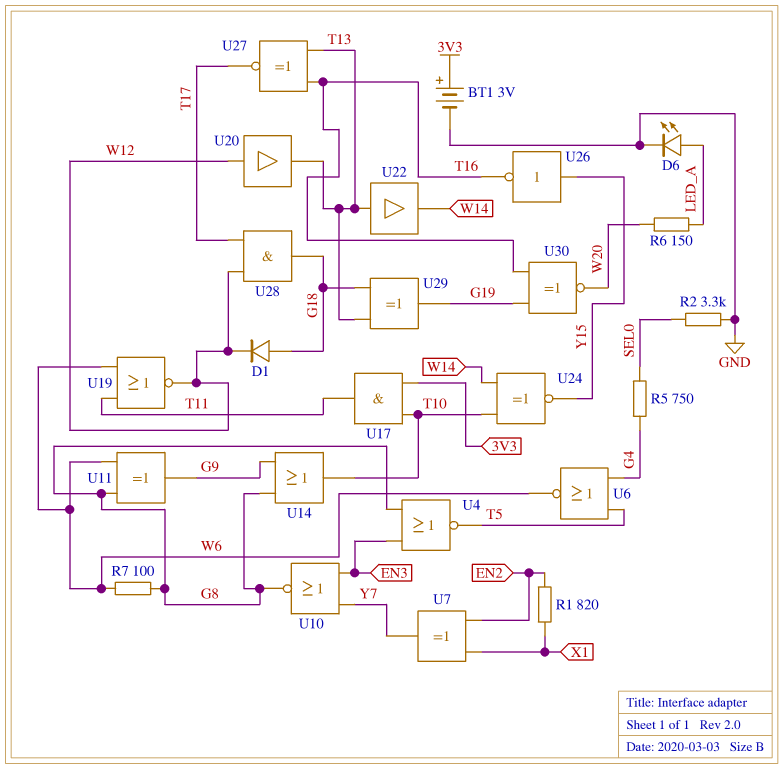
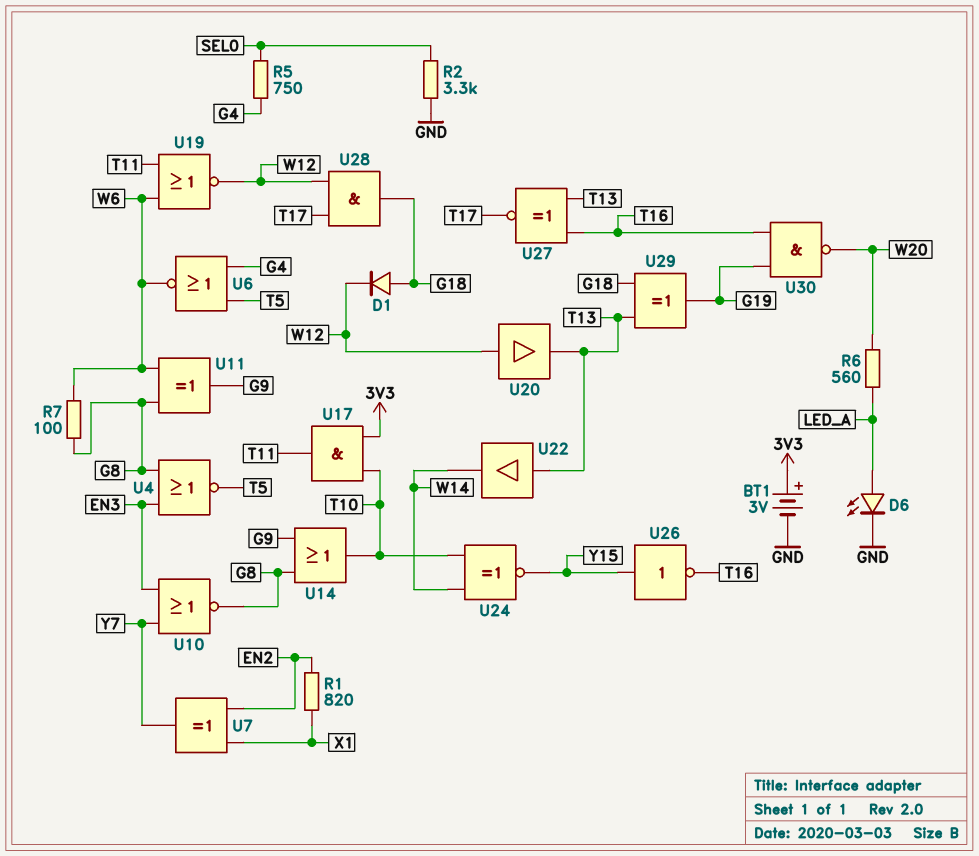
R6: 150 (LED_A, W20) -> 560 (LED_A, W20)
U30: XNOR (in G19, in T16, out W20) -> NAND (in G19, in T16, out W20)

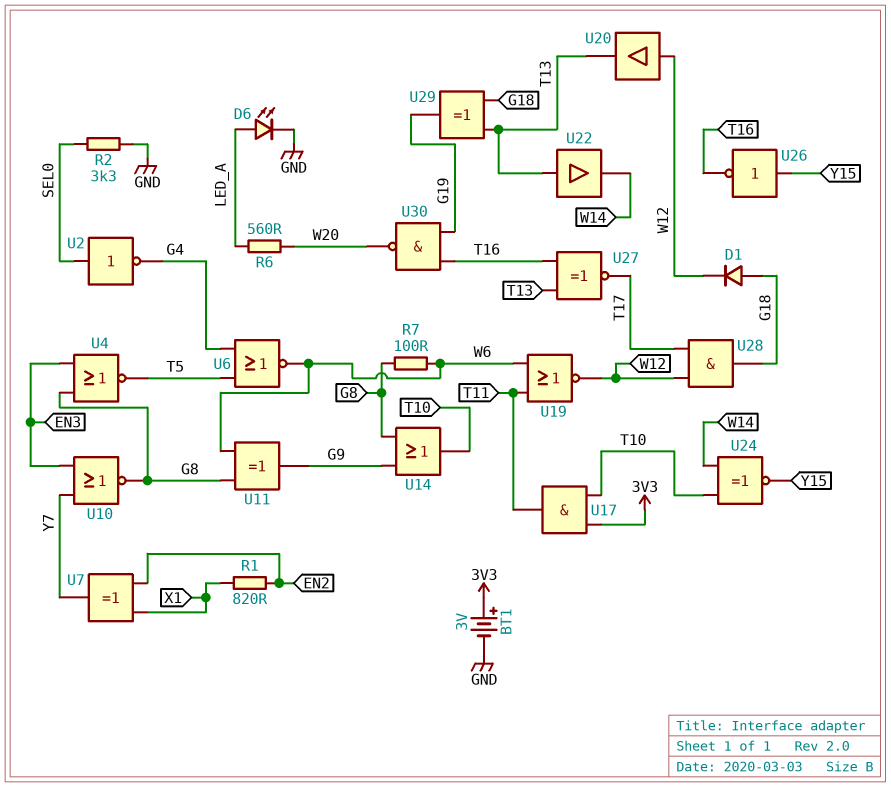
R5: 750 (G4, SEL0) -> none
U2: none -> NOT (in SEL0, out G4)

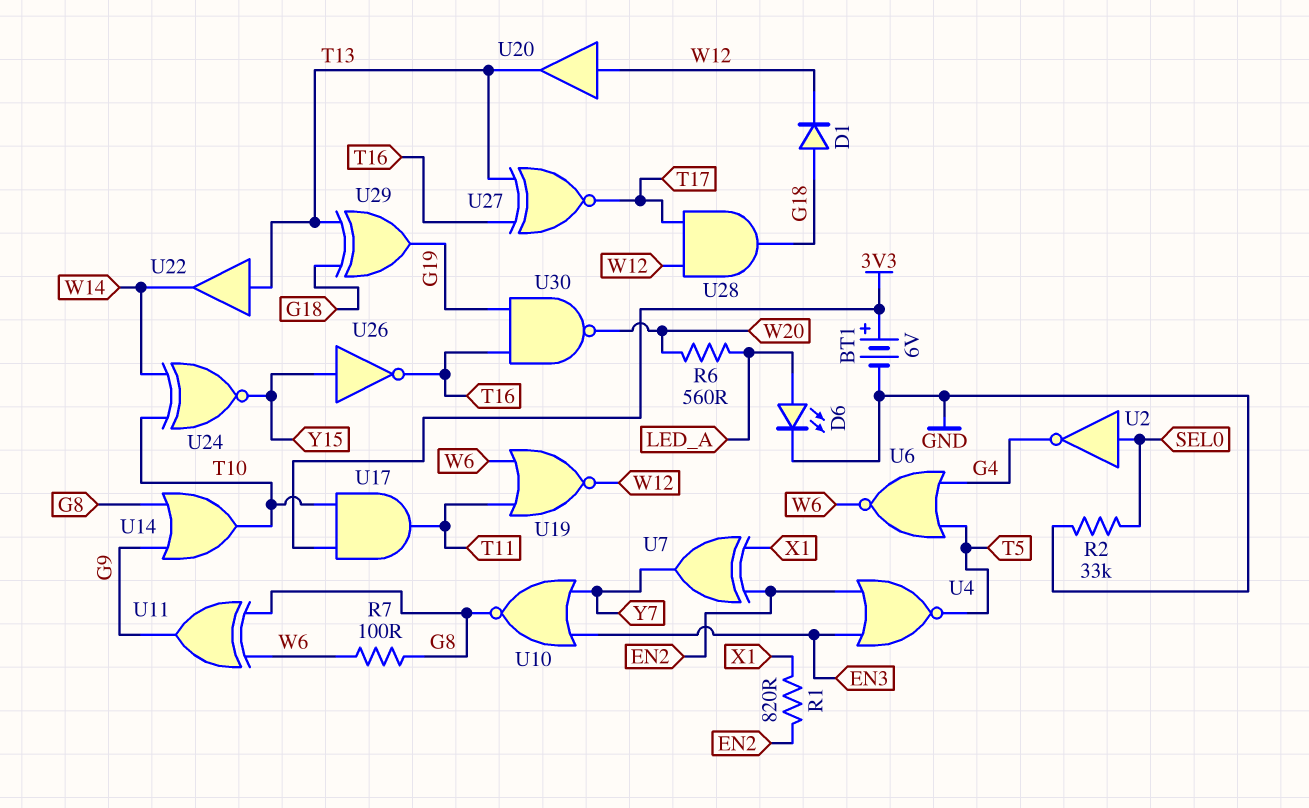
BT1: 3V (plus 3V3, minus GND) -> 6V (plus 3V3, minus GND)
R2: 3.3k (GND, SEL0) -> 33k (GND, SEL0)
U4: NOR (in EN3, in G8, out T5) -> NOR (in EN2, in EN3, out T5)

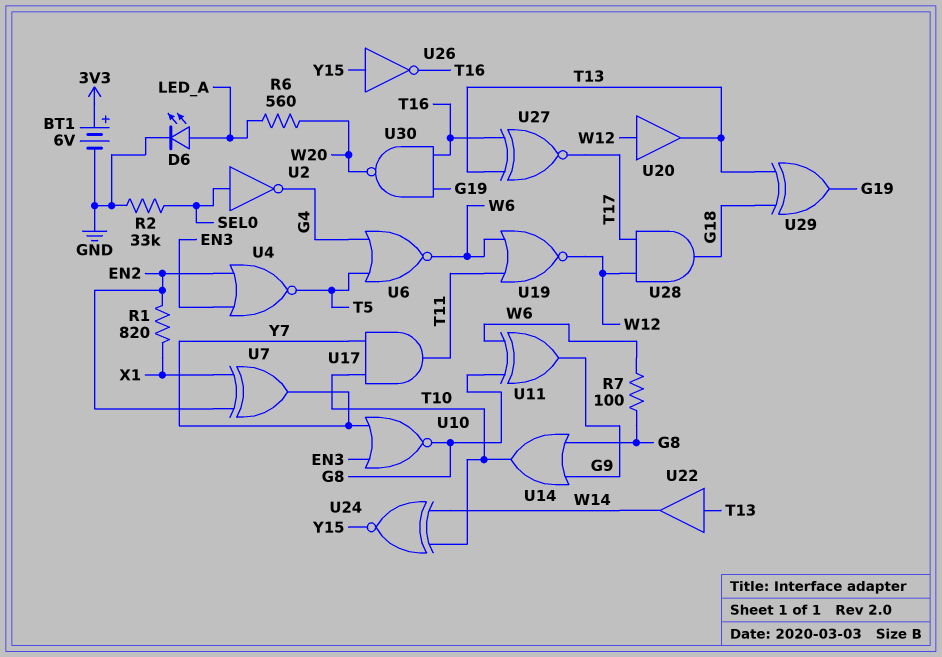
D1: diode (A G18, K W12) -> none
U17: AND (in 3V3, in T10, out T11) -> AND (in T10, in Y7, out T11)

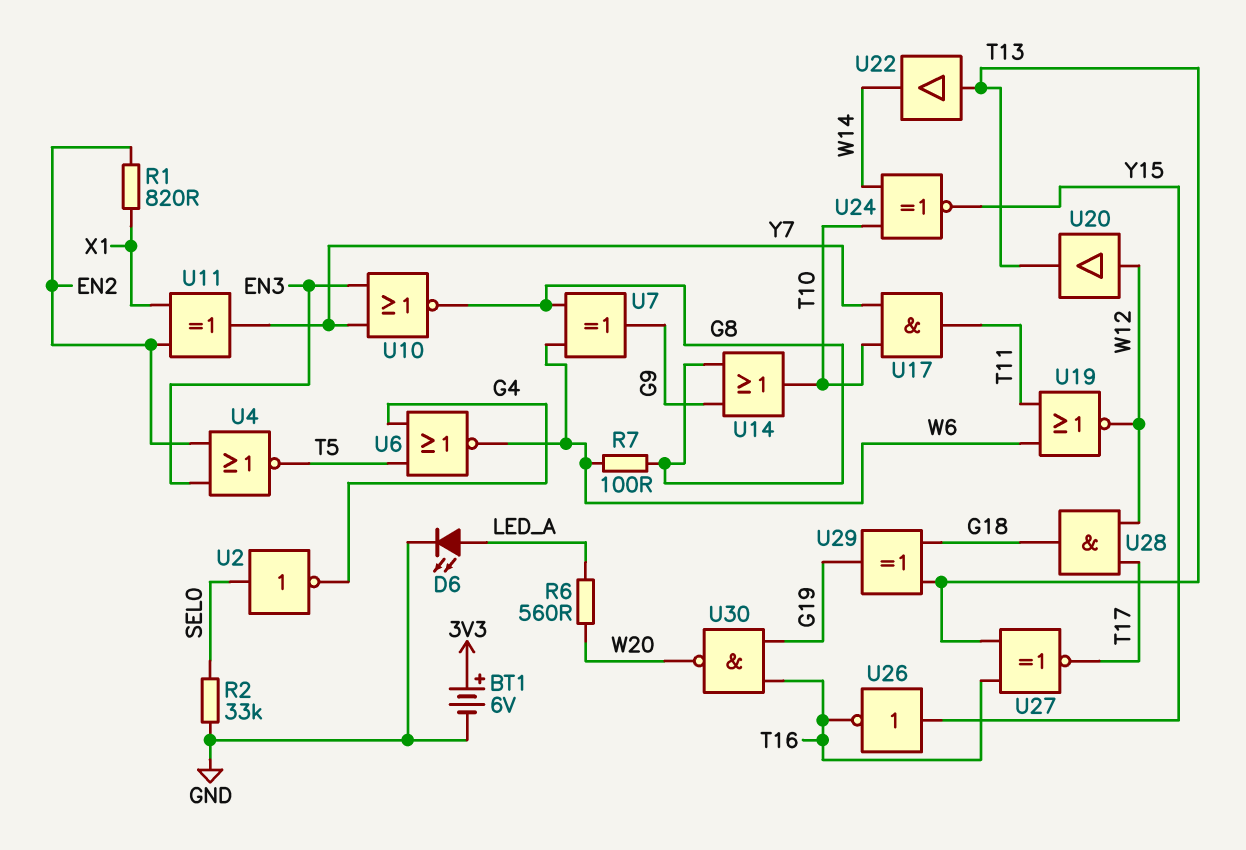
U7: XOR (in EN2, in X1, out Y7) -> XOR (in G8, in W6, out G9)
U11: XOR (in G8, in W6, out G9) -> XOR (in EN2, in X1, out Y7)

